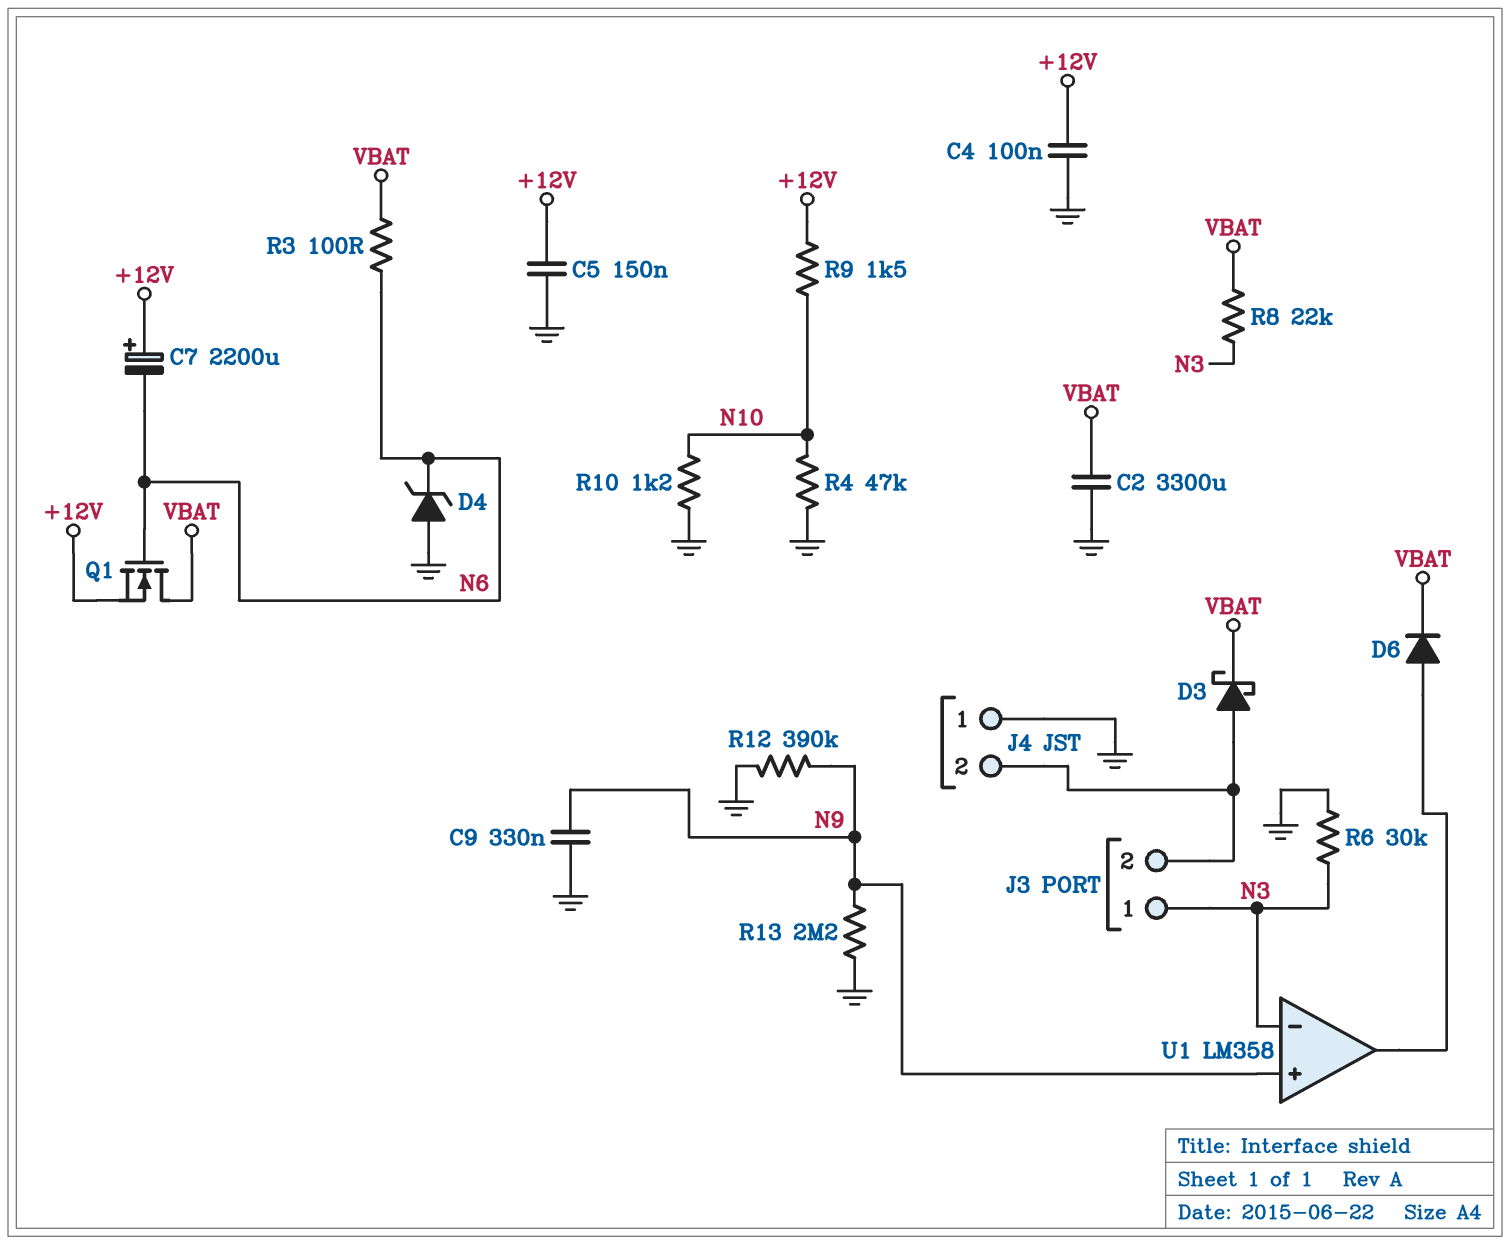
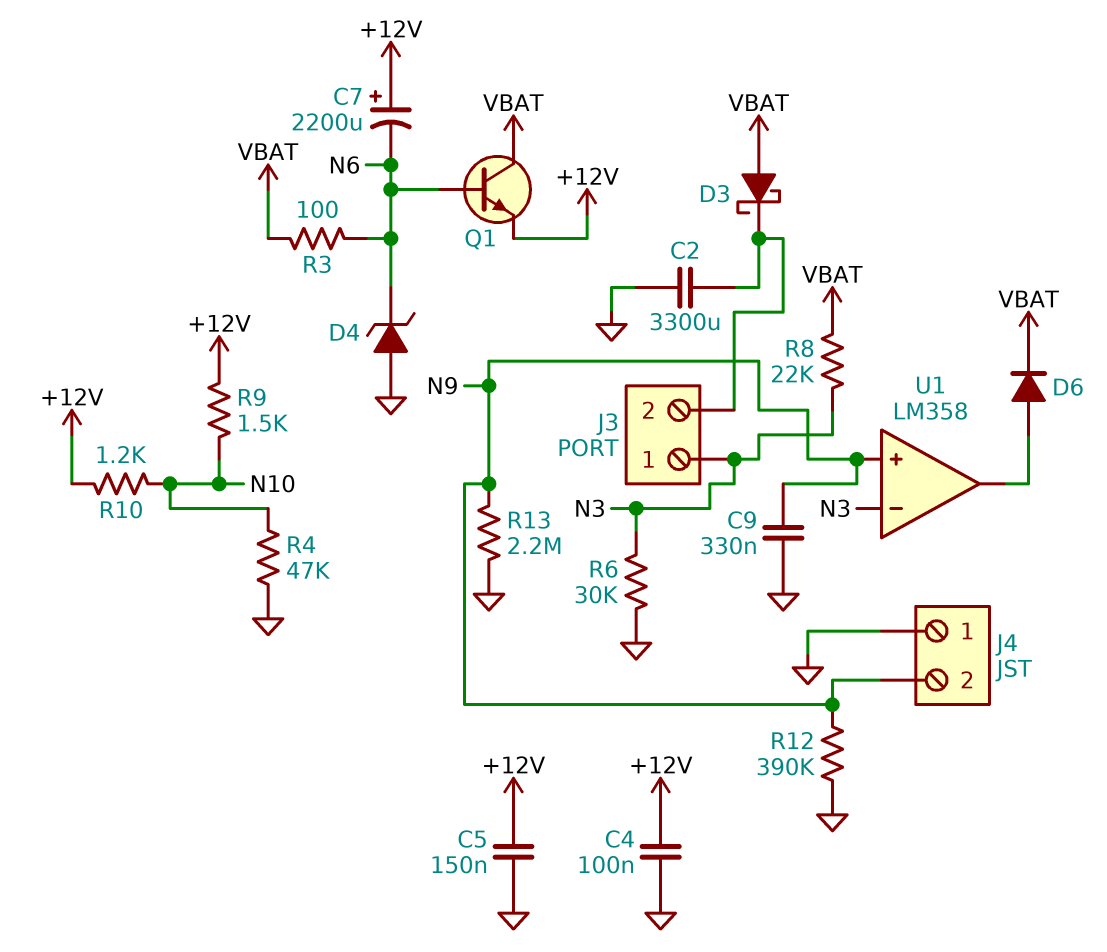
C2: 3300uF (GND, VBAT) -> 3300uF (GND, J3/2)
D3: schottky (A J3/2, K VBAT) -> schottky (A VBAT, K J3/2)
J4 pin 2: J3/2 -> N9
Q1: NMOS (G N6, D VBAT, S +12V) -> NPN (B N6, C VBAT, E +12V)
R10: 1.2k (GND, N10) -> 1.2k (+12V, N10)

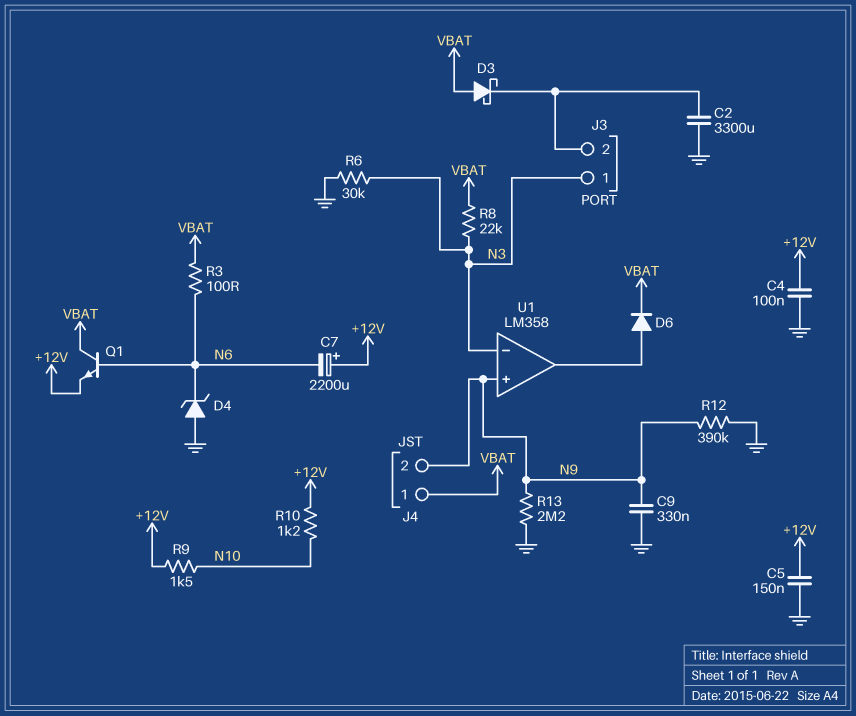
J4 pin 1: GND -> VBAT
R4: 47k (GND, N10) -> none

